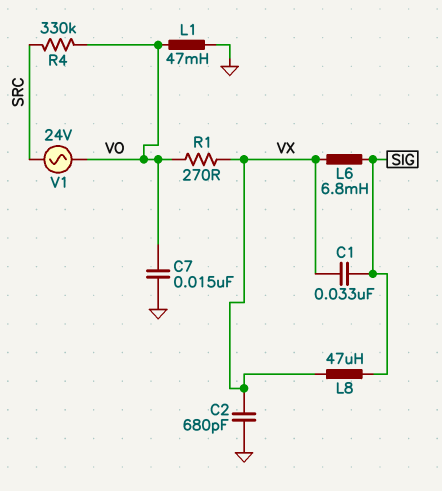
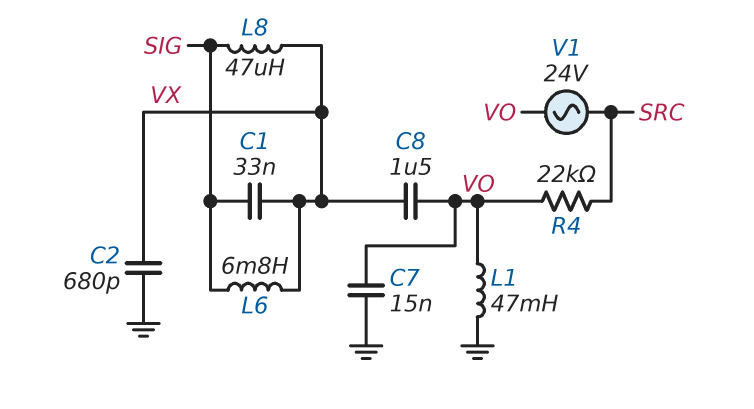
C8: none -> 1.5uF (VO, VX)
R1: 270 (VO, VX) -> none
R4: 330k (SRC, VO) -> 22k (SRC, VO)

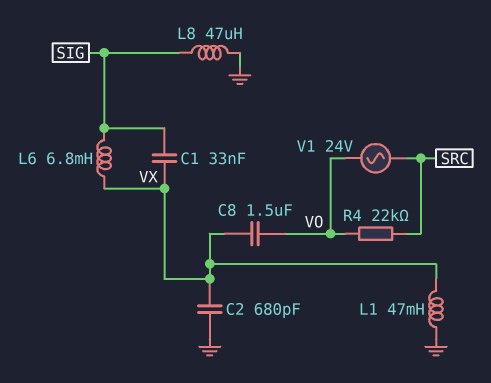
C7: 15nF (GND, VO) -> none
L1: 47mH (GND, VO) -> 47mH (GND, VX)
L8: 47uH (SIG, VX) -> 47uH (GND, SIG)

